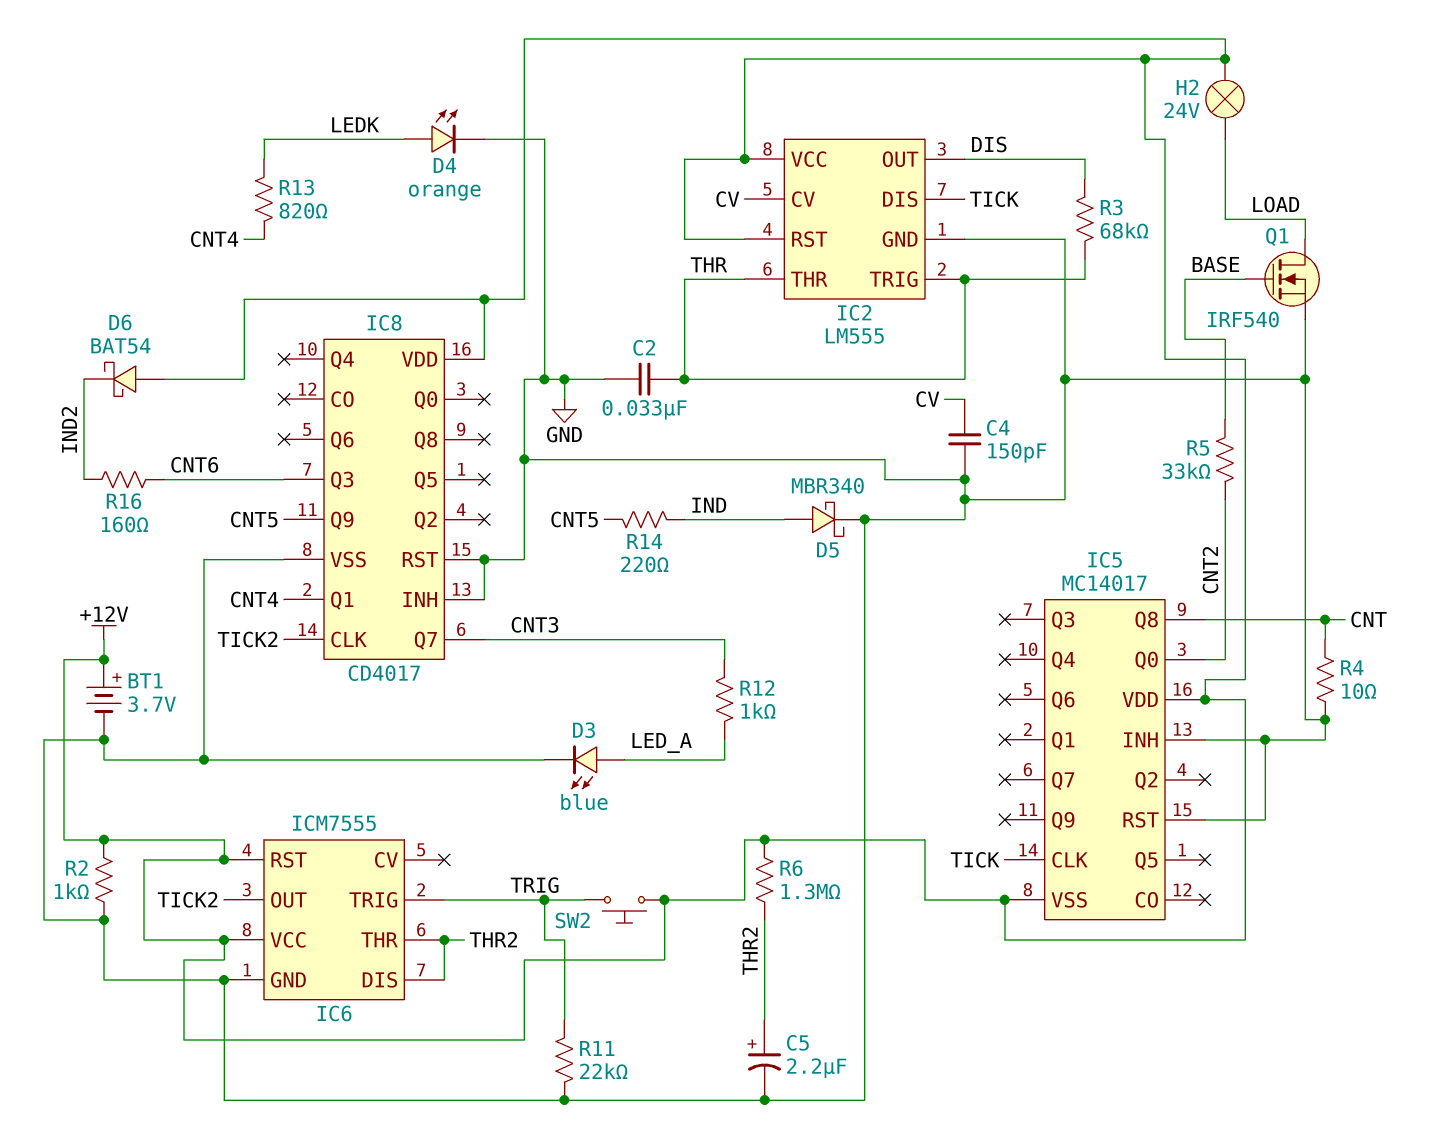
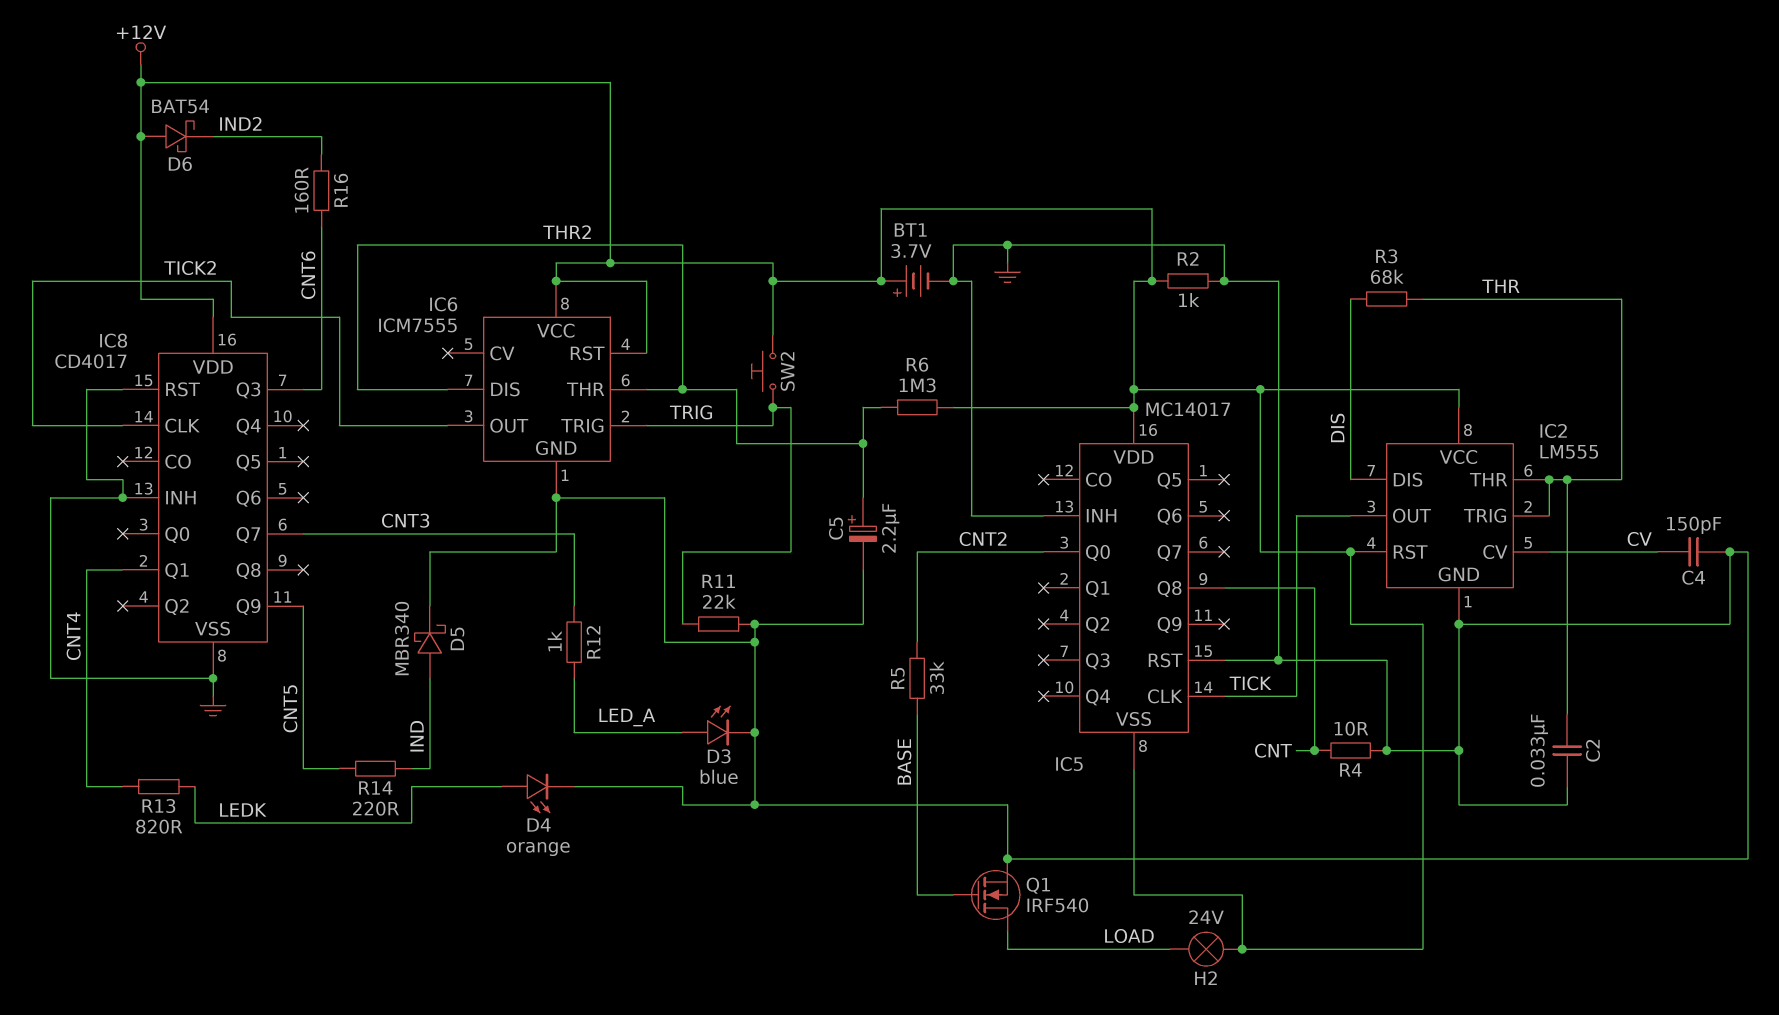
IC2 pin DIS: TICK -> DIS
IC2 pin OUT: DIS -> TICK

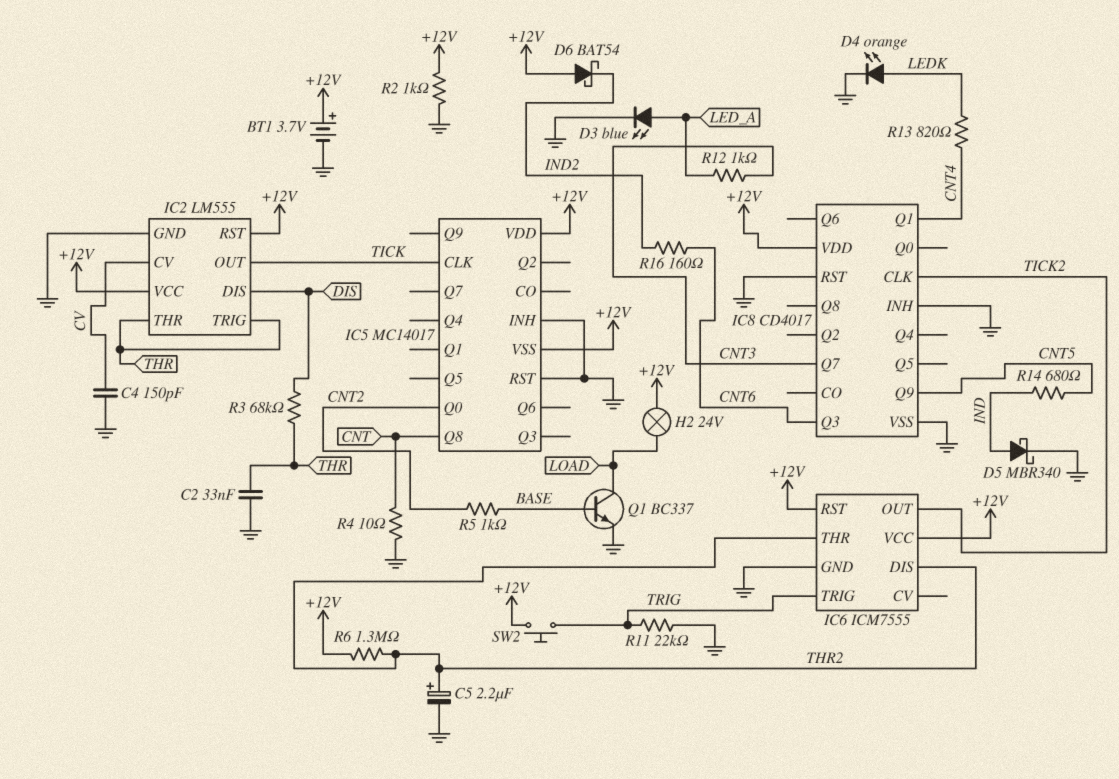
Q1: NMOS IRF540 (G BASE, D LOAD, S GND) -> NPN BC337 (B BASE, C LOAD, E GND)
R5: 33k (BASE, CNT2) -> 1k (BASE, CNT2)
R14: 220 (CNT5, IND) -> 680 (CNT5, IND)

